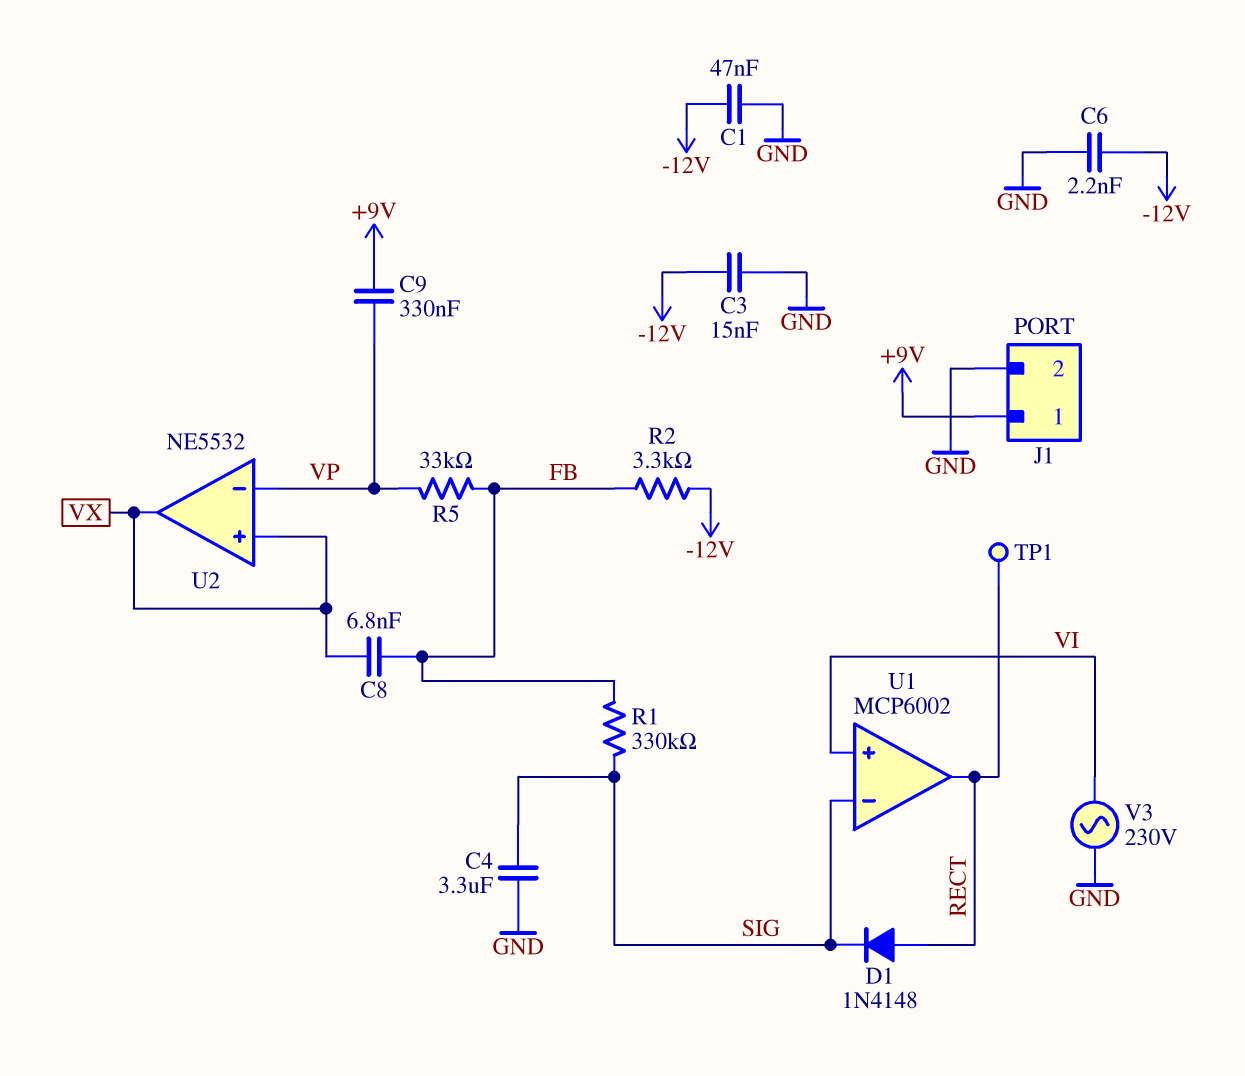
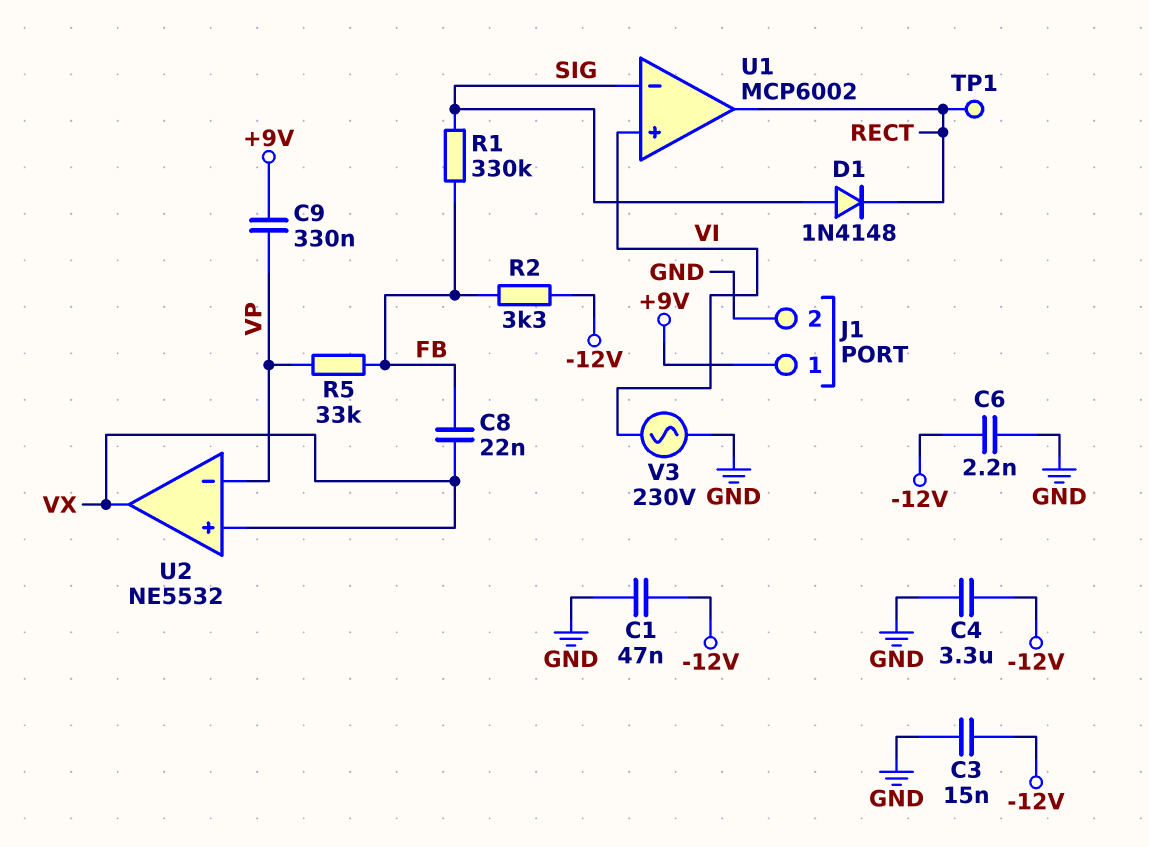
C4: 3.3uF (GND, SIG) -> 3.3uF (-12V, GND)
C8: 6.8nF (FB, VX) -> 22nF (FB, VX)
D1: diode 1N4148 (A RECT, K SIG) -> diode 1N4148 (A SIG, K RECT)

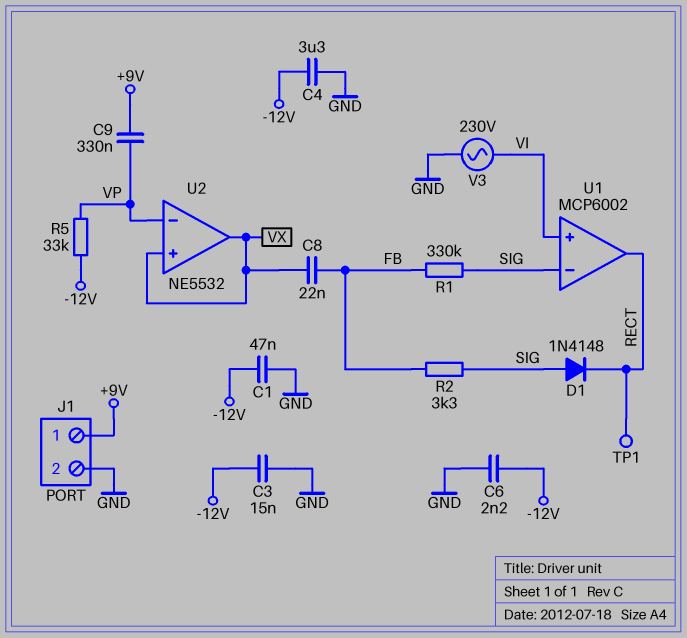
R2: 3.3k (-12V, FB) -> 3.3k (FB, SIG)
R5: 33k (FB, VP) -> 33k (-12V, VP)

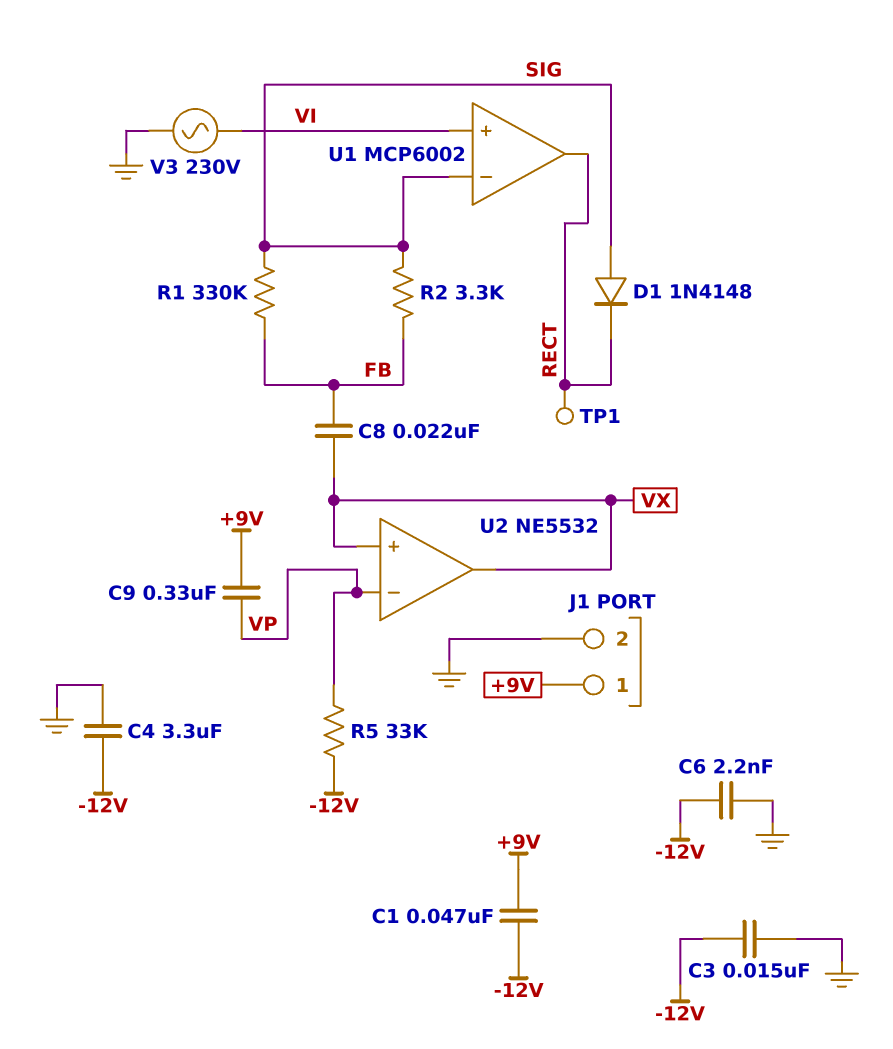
C1: 47nF (-12V, GND) -> 47nF (+9V, -12V)

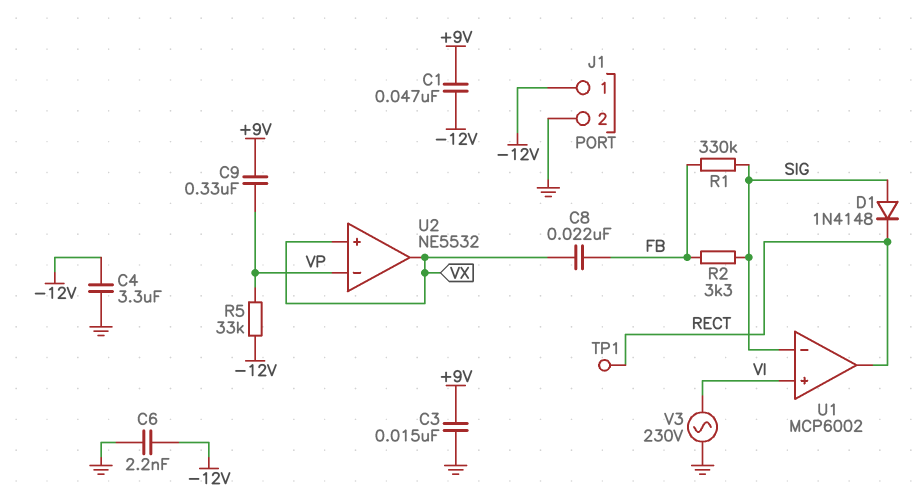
C3: 15nF (-12V, GND) -> 15nF (+9V, GND)
J1 pin 1: +9V -> -12V

